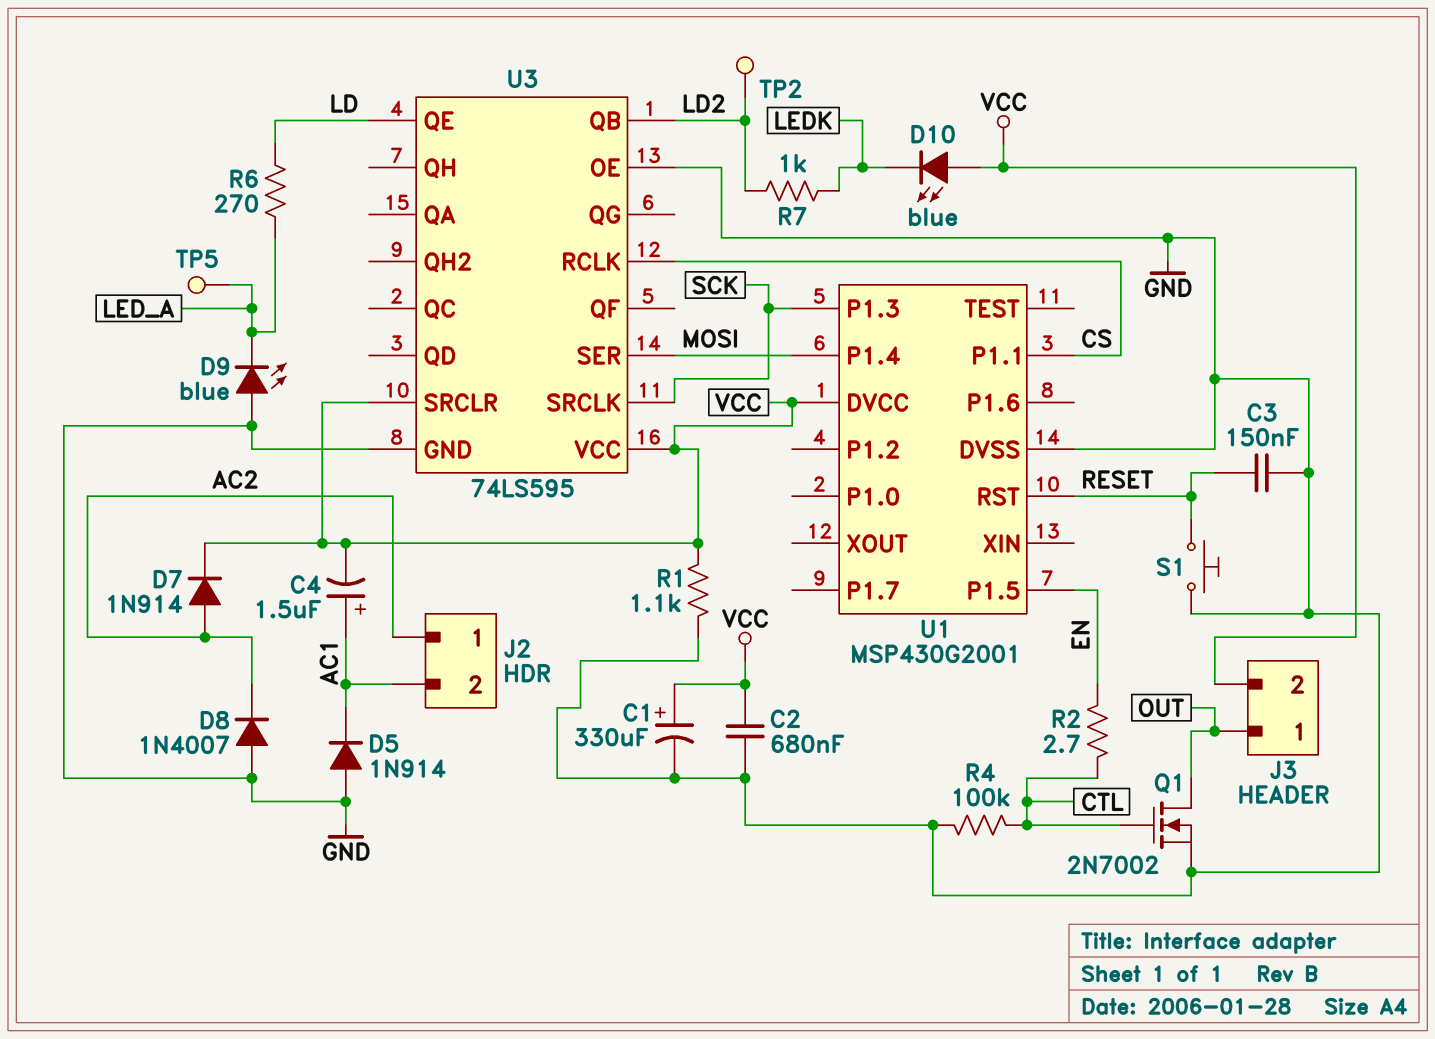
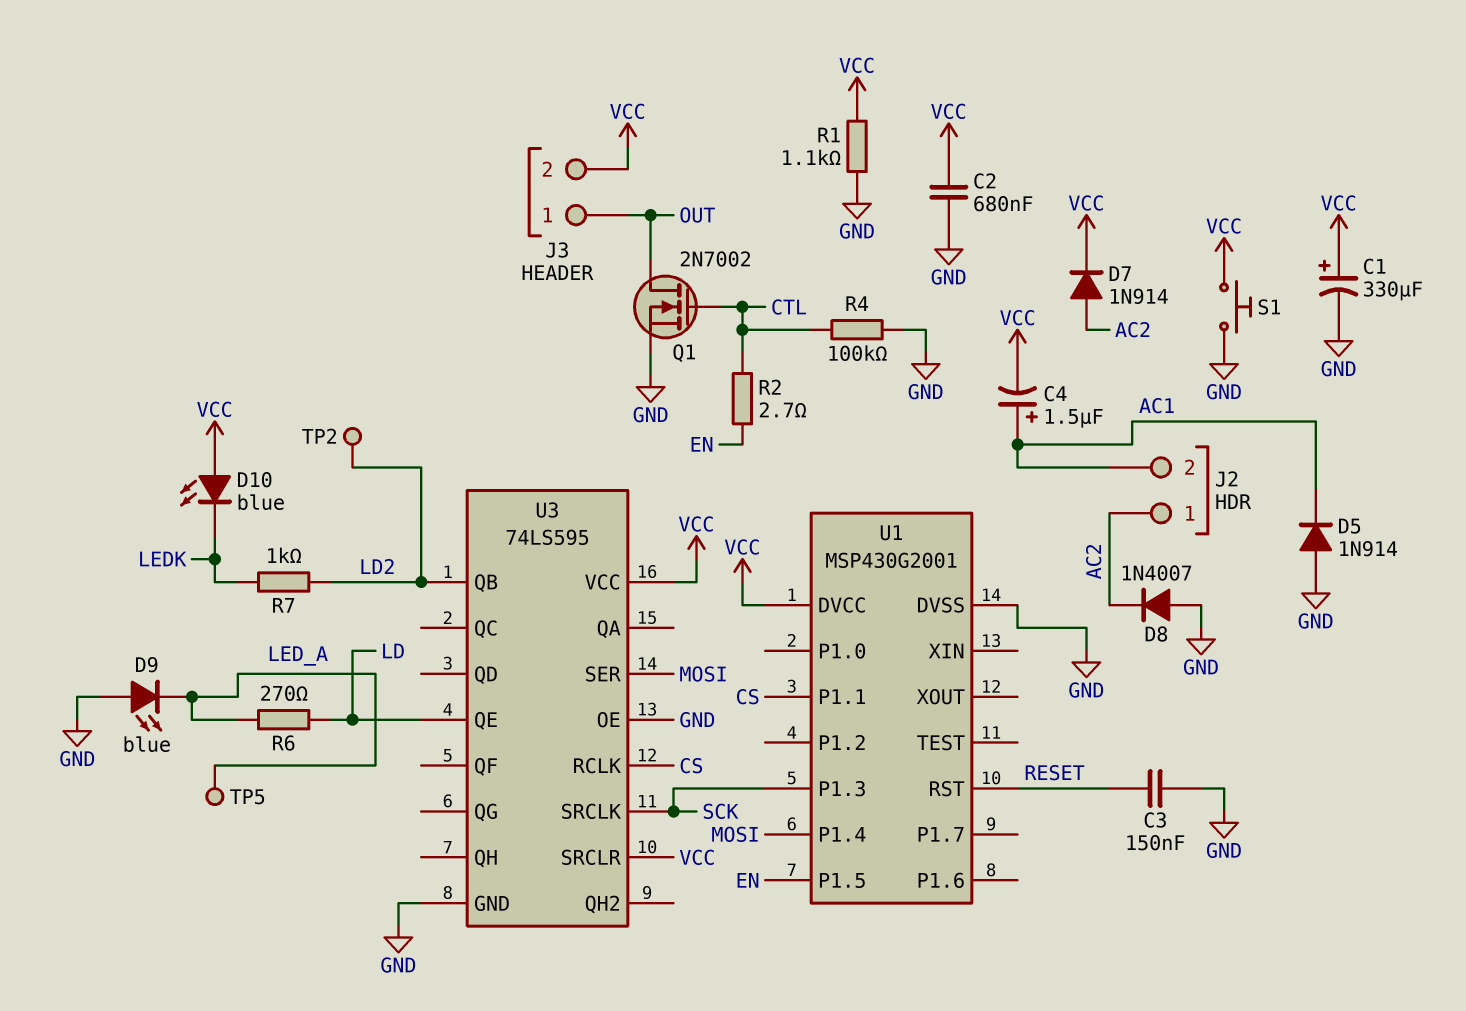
S1: button (GND, RESET) -> button (GND, VCC)

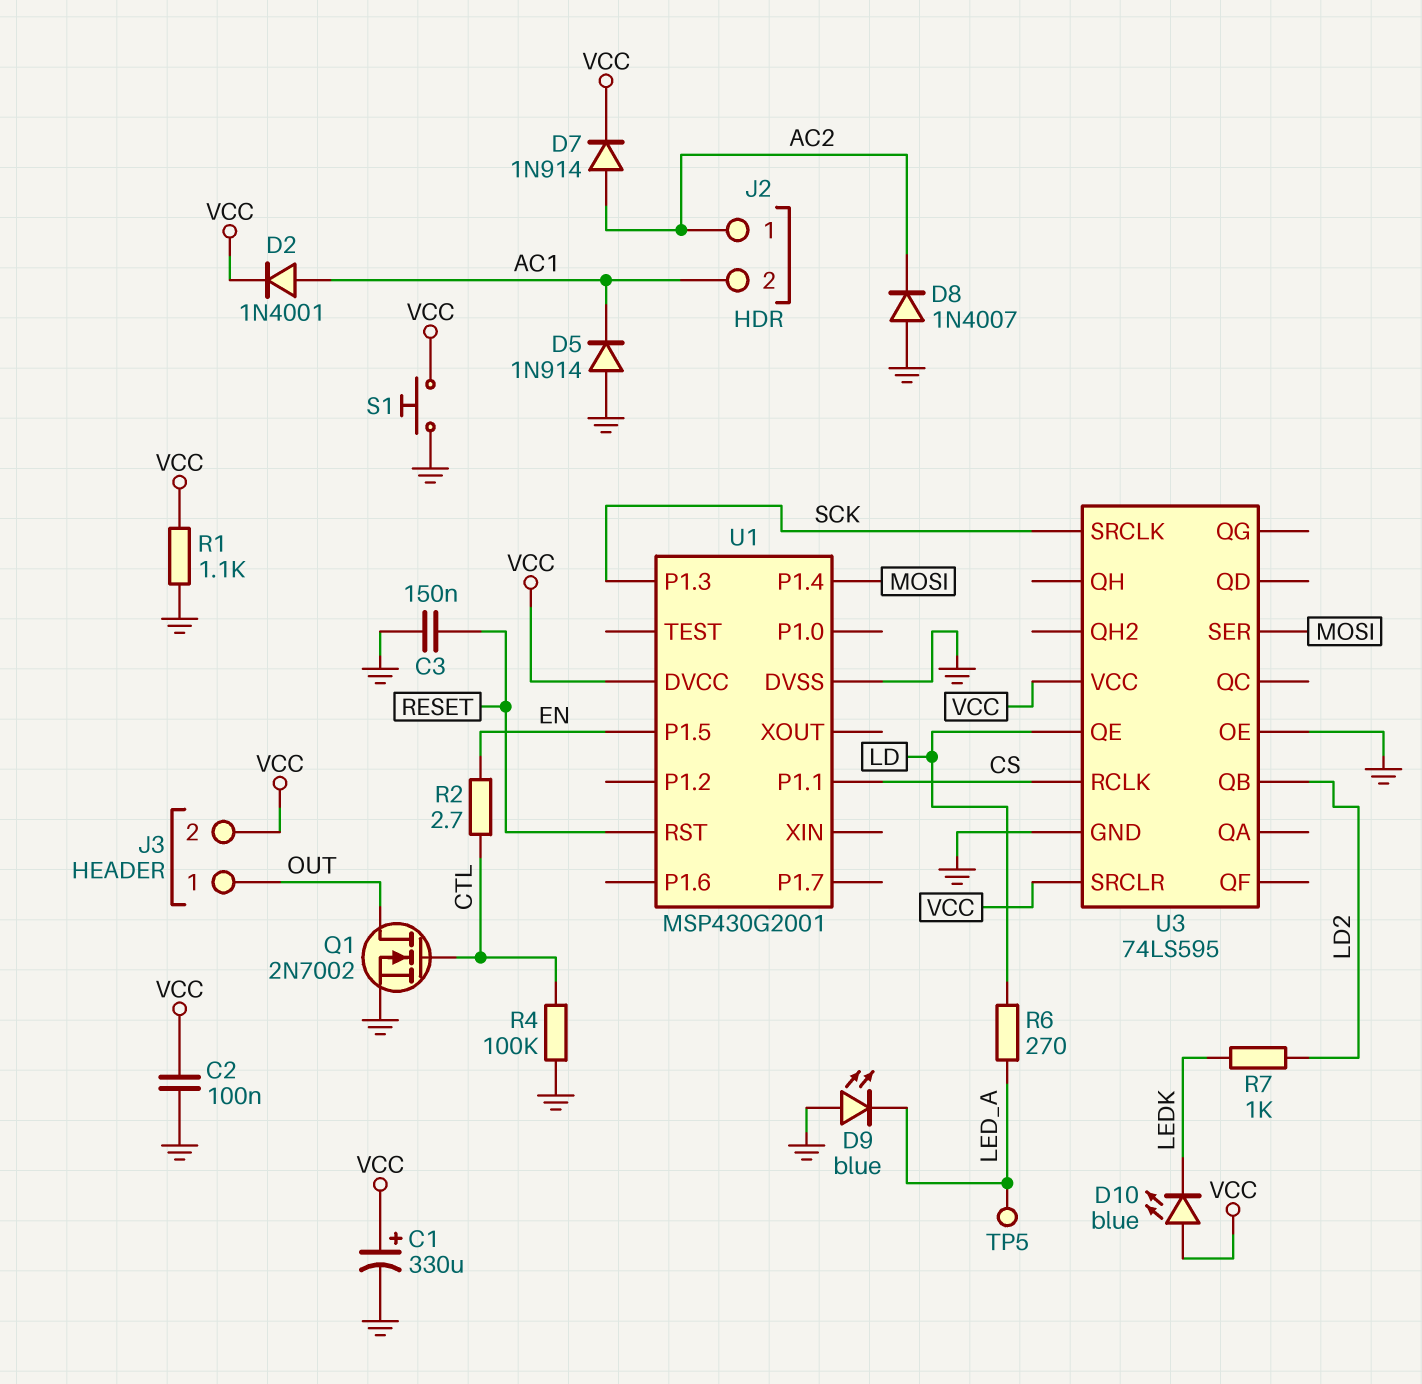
C2: 680nF (GND, VCC) -> 100nF (GND, VCC)
C4: 1.5uF (plus AC1, minus VCC) -> none
D2: none -> diode 1N4001 (A AC1, K VCC)
TP2: test point (LD2) -> none

